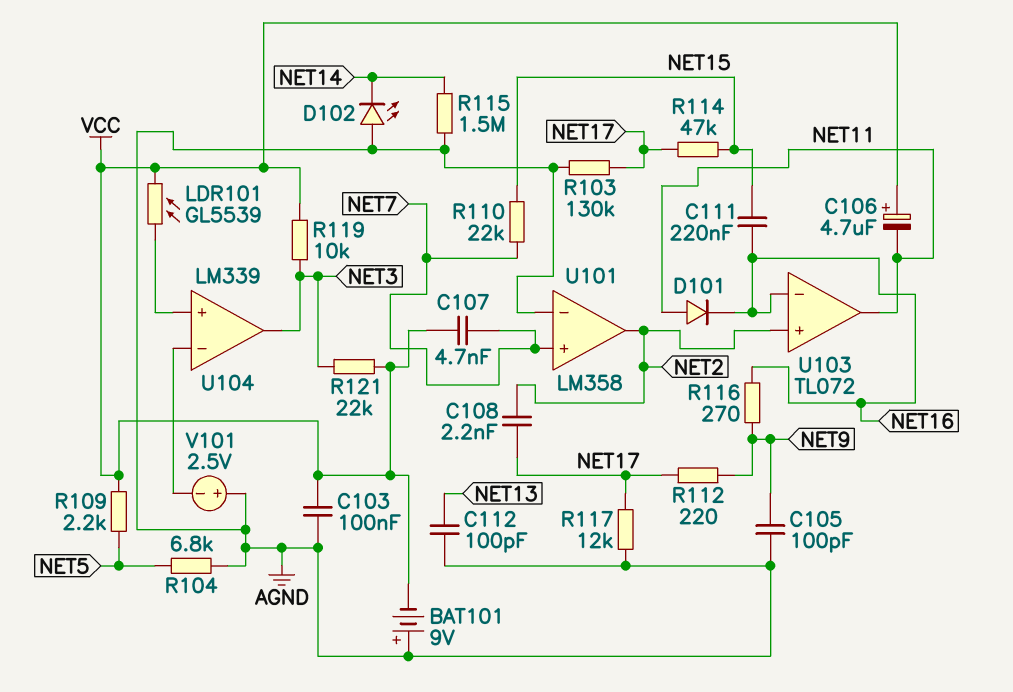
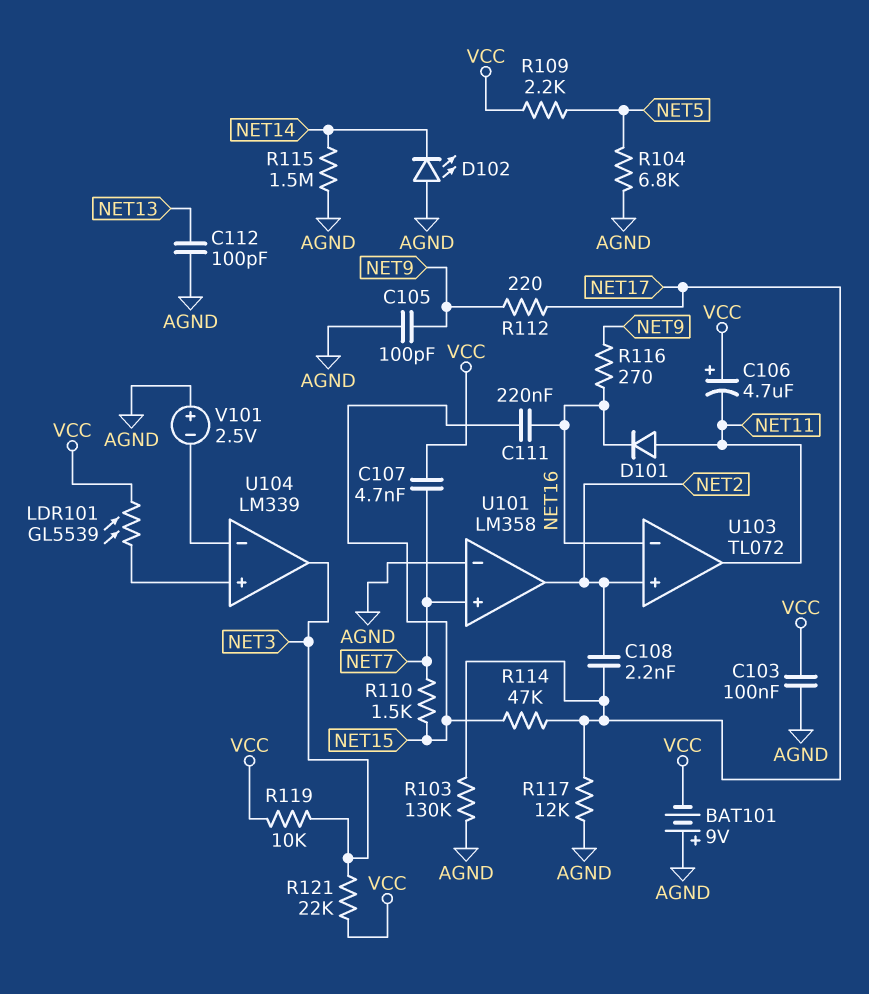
R110: 22k (NET7, NET15) -> 1.5k (NET7, NET15)

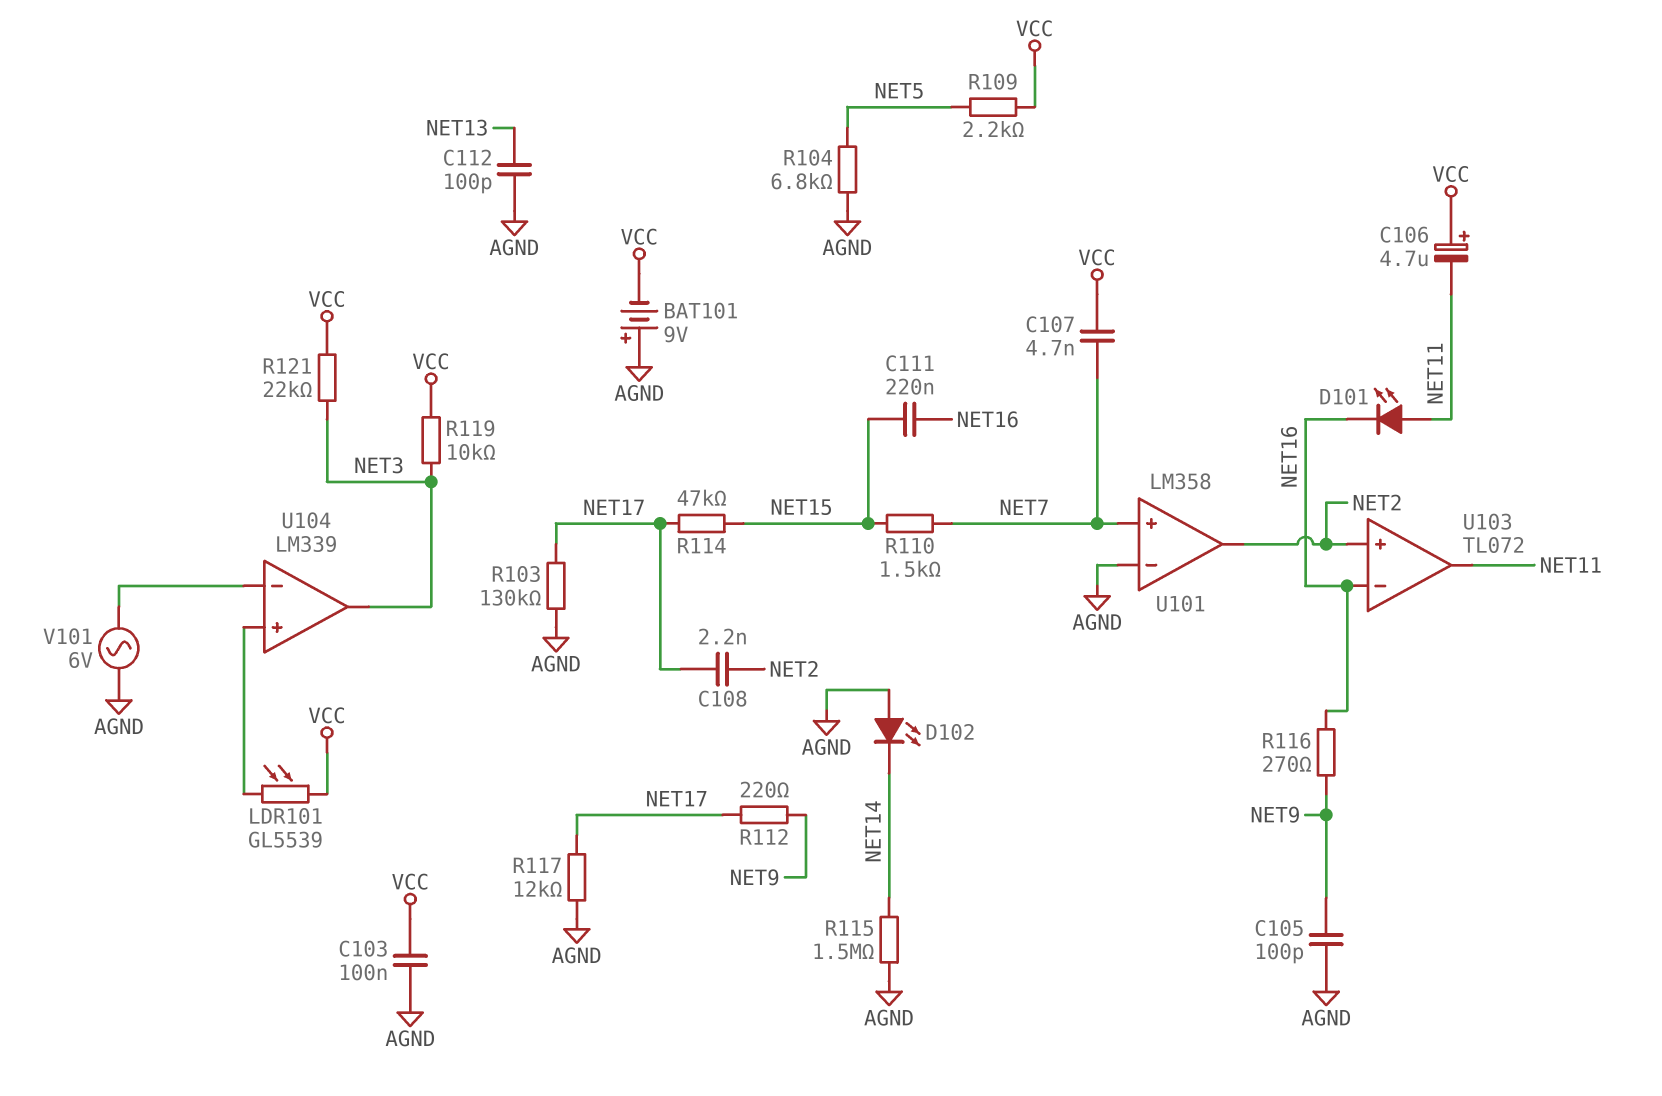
D101: diode (A NET11, K NET16) -> LED (A NET11, K NET16)
V101: 2.5V (plus AGND, minus U104/in-) -> AC 6V (AGND, U104/in-)

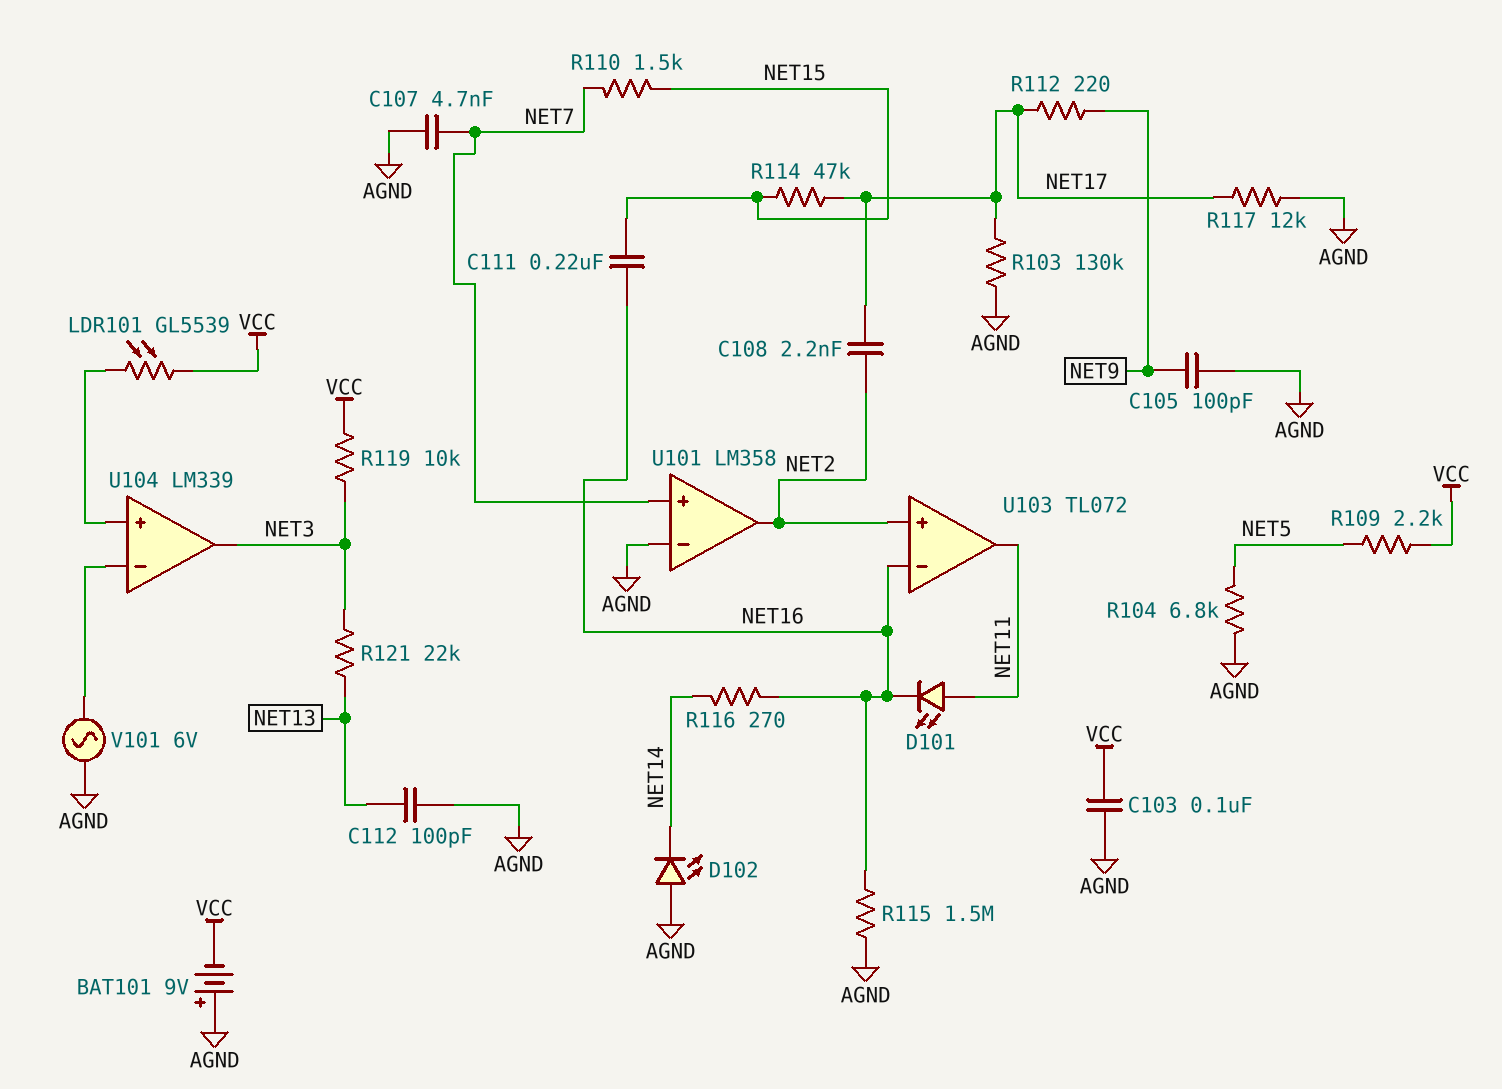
C106: 4.7uF (plus VCC, minus NET11) -> none
C107: 4.7nF (NET7, VCC) -> 4.7nF (AGND, NET7)
R115: 1.5M (AGND, NET14) -> 1.5M (AGND, NET16)
R116: 270 (NET9, NET16) -> 270 (NET14, NET16)
R121: 22k (NET3, VCC) -> 22k (NET3, NET13)

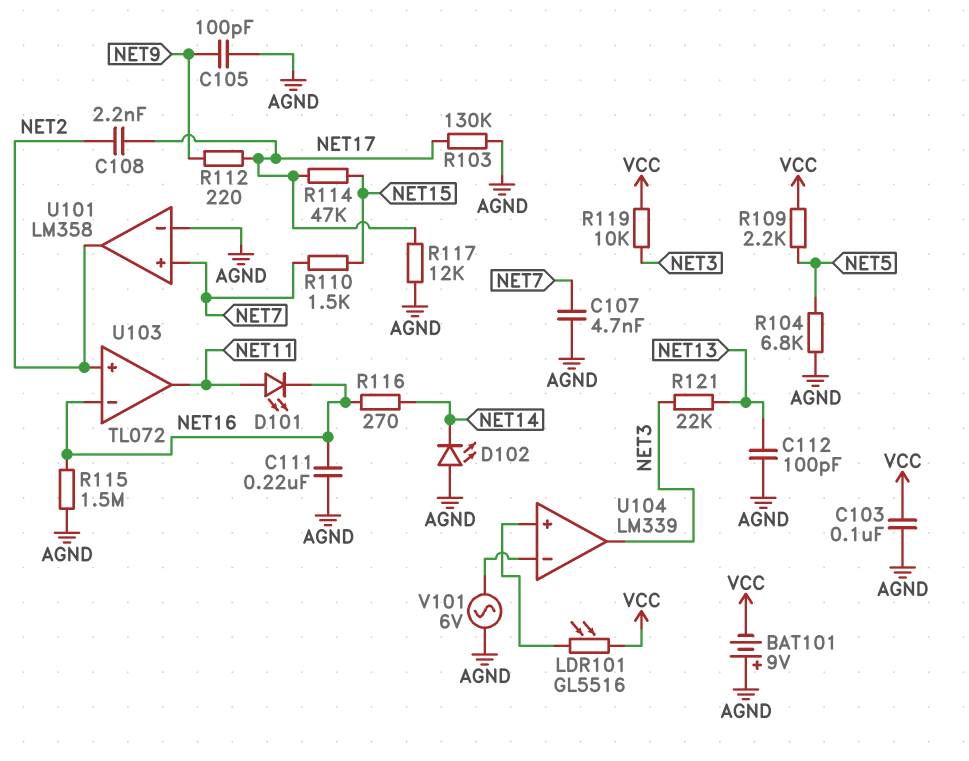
C111: 220nF (NET15, NET16) -> 220nF (AGND, NET16)
LDR101: GL5539 (U104/in+, VCC) -> GL5516 (U104/in+, VCC)

